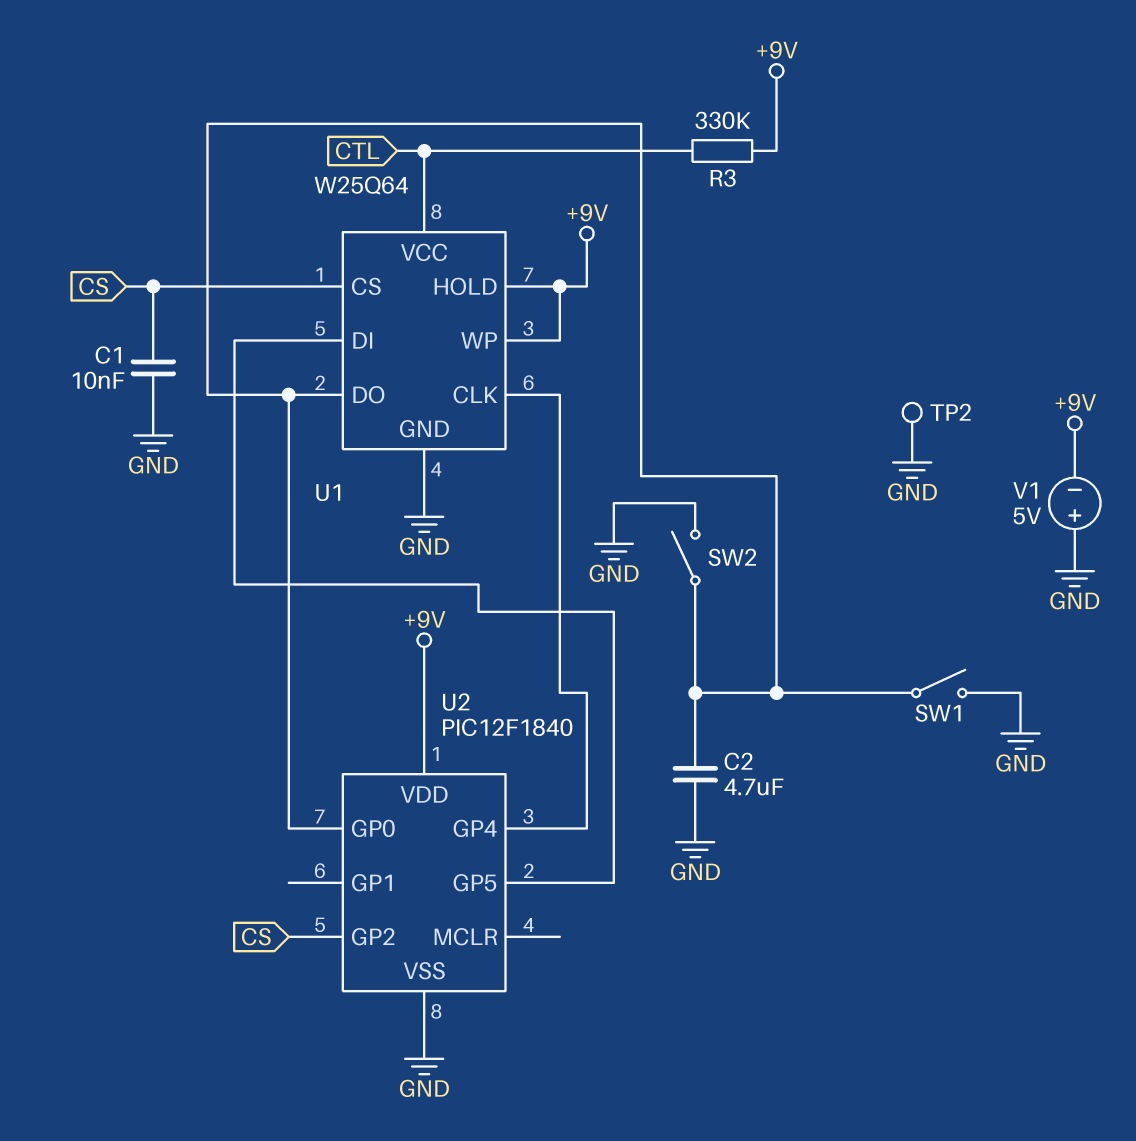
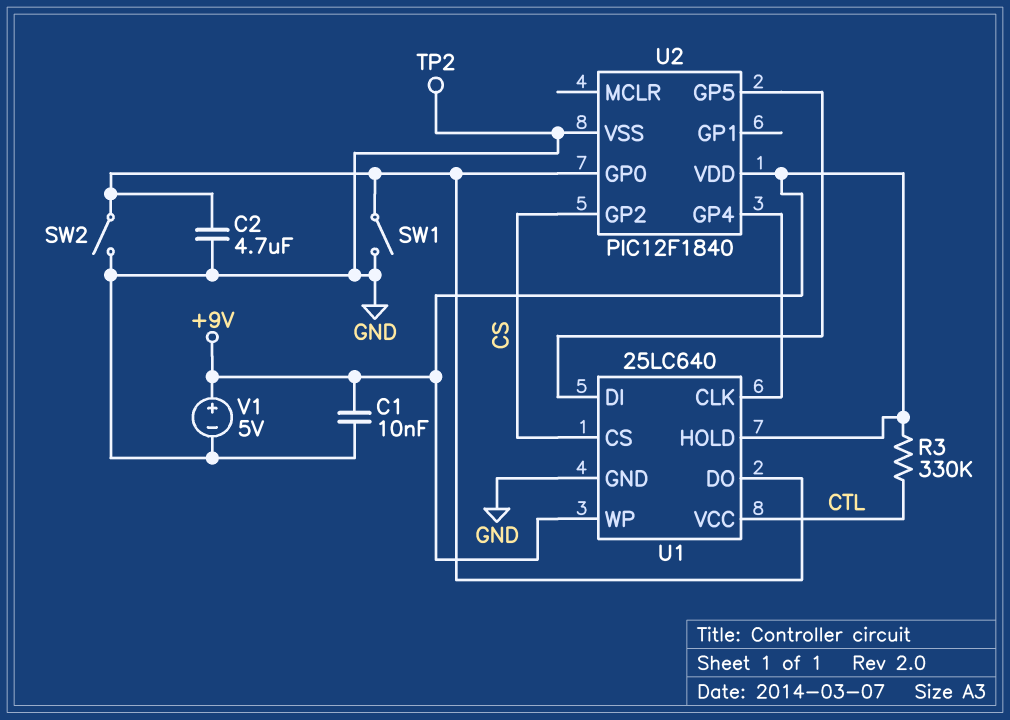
C1: 10nF (CS, GND) -> 10nF (+9V, GND)
U1: W25Q64 -> 25LC640
V1: 5V (plus GND, minus +9V) -> 5V (plus +9V, minus GND)

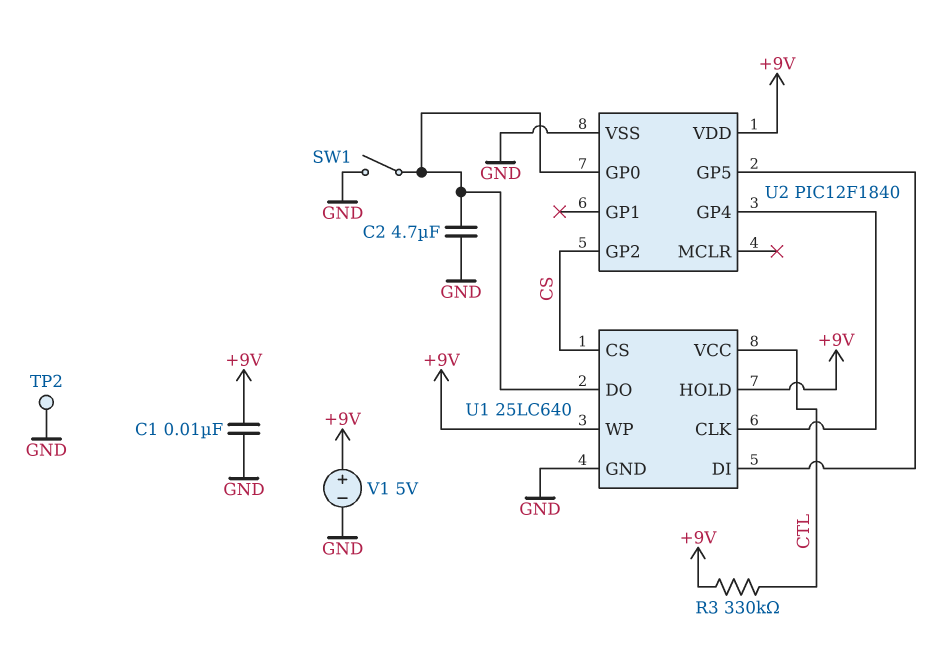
SW2: switch (GND, U1/DO) -> none

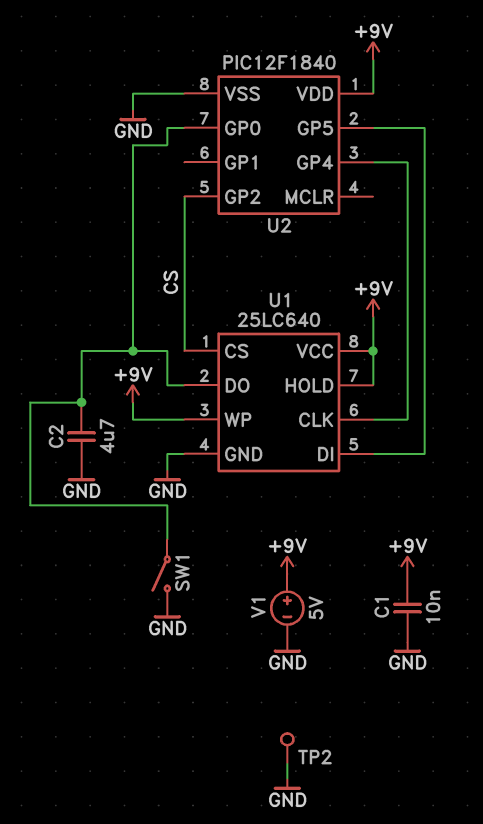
R3: 330k (+9V, CTL) -> none
U1 pin VCC: CTL -> +9V

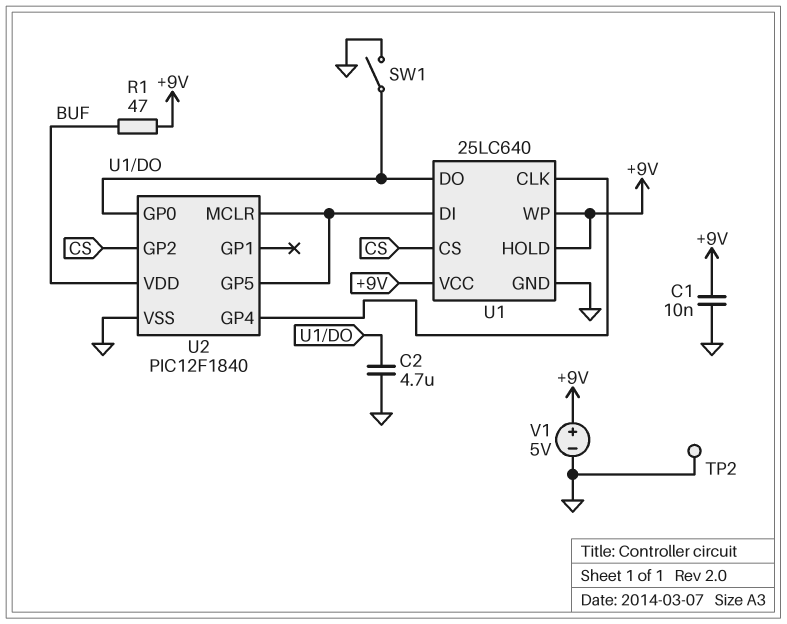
R1: none -> 47 (+9V, BUF)
U2 pin MCLR: none -> U1/DI
U2 pin VDD: +9V -> BUF

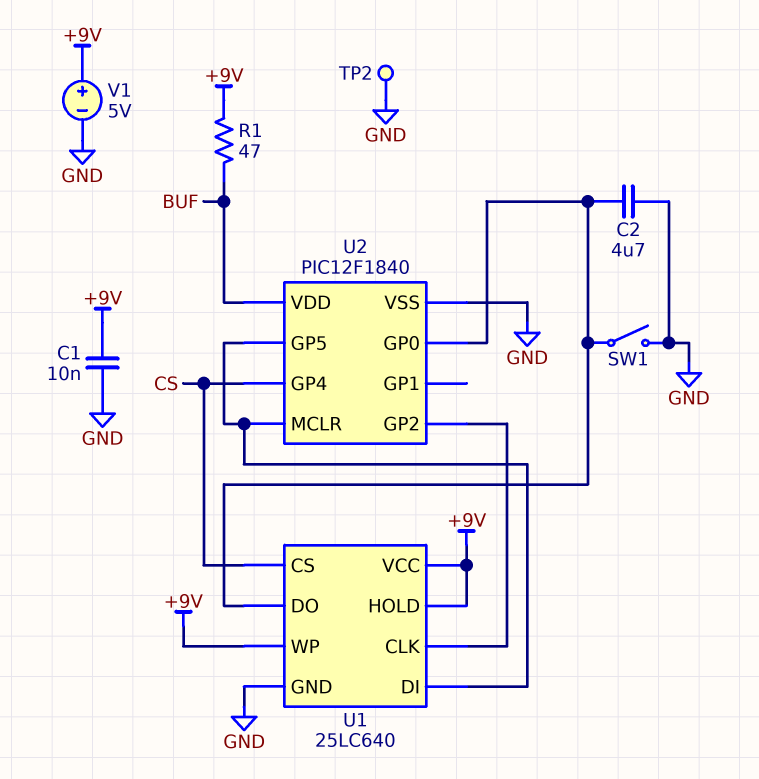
U2 pin GP2: CS -> U1/CLK
U2 pin GP4: U1/CLK -> CS

